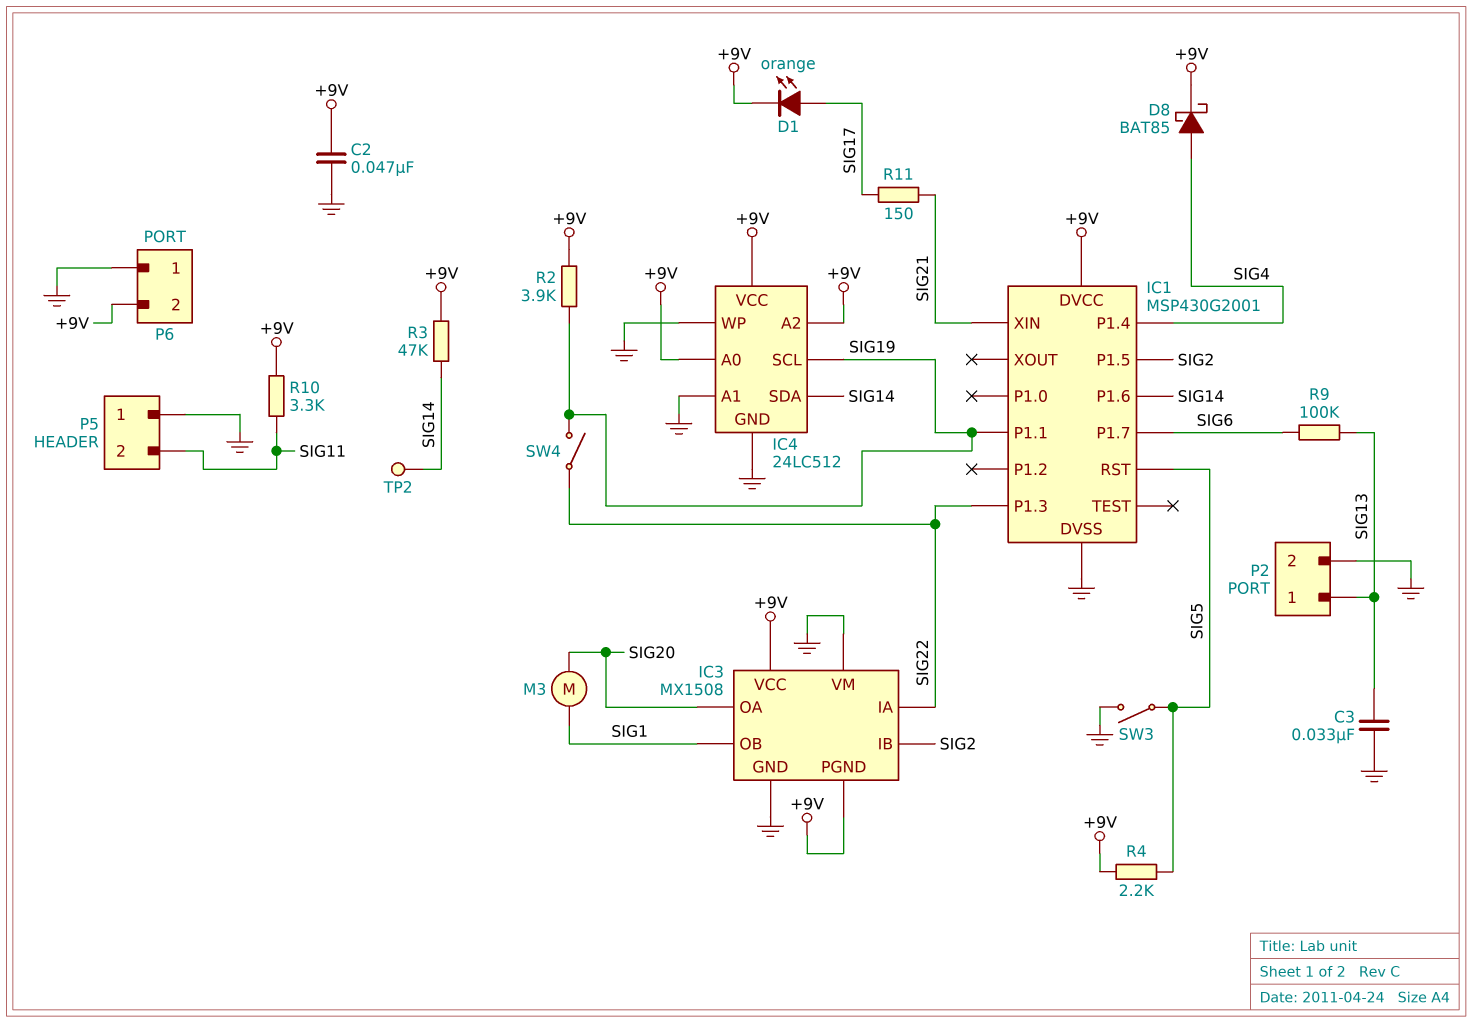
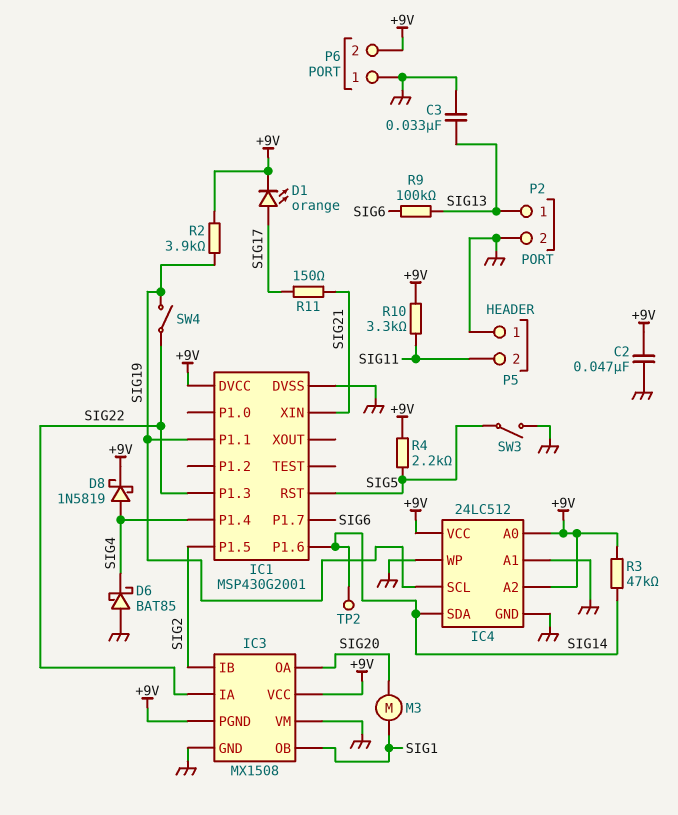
D6: none -> schottky BAT85 (A GND, K SIG4)
D8: schottky BAT85 (A SIG4, K +9V) -> schottky 1N5819 (A SIG4, K +9V)

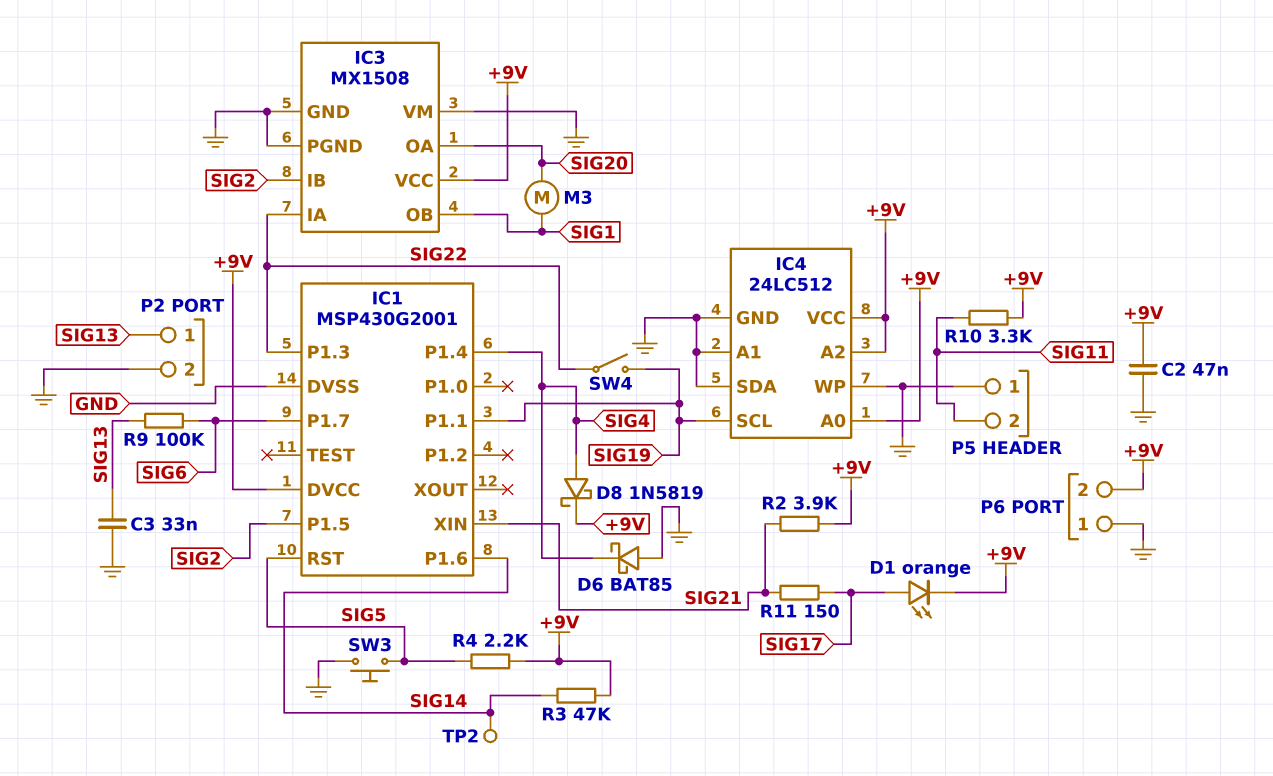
IC3 pin PGND: +9V -> GND
IC4 pin SDA: SIG14 -> GND
R2: 3.9k (+9V, SIG19) -> 3.9k (+9V, SIG21)
SW3: switch (GND, SIG5) -> button (GND, SIG5)

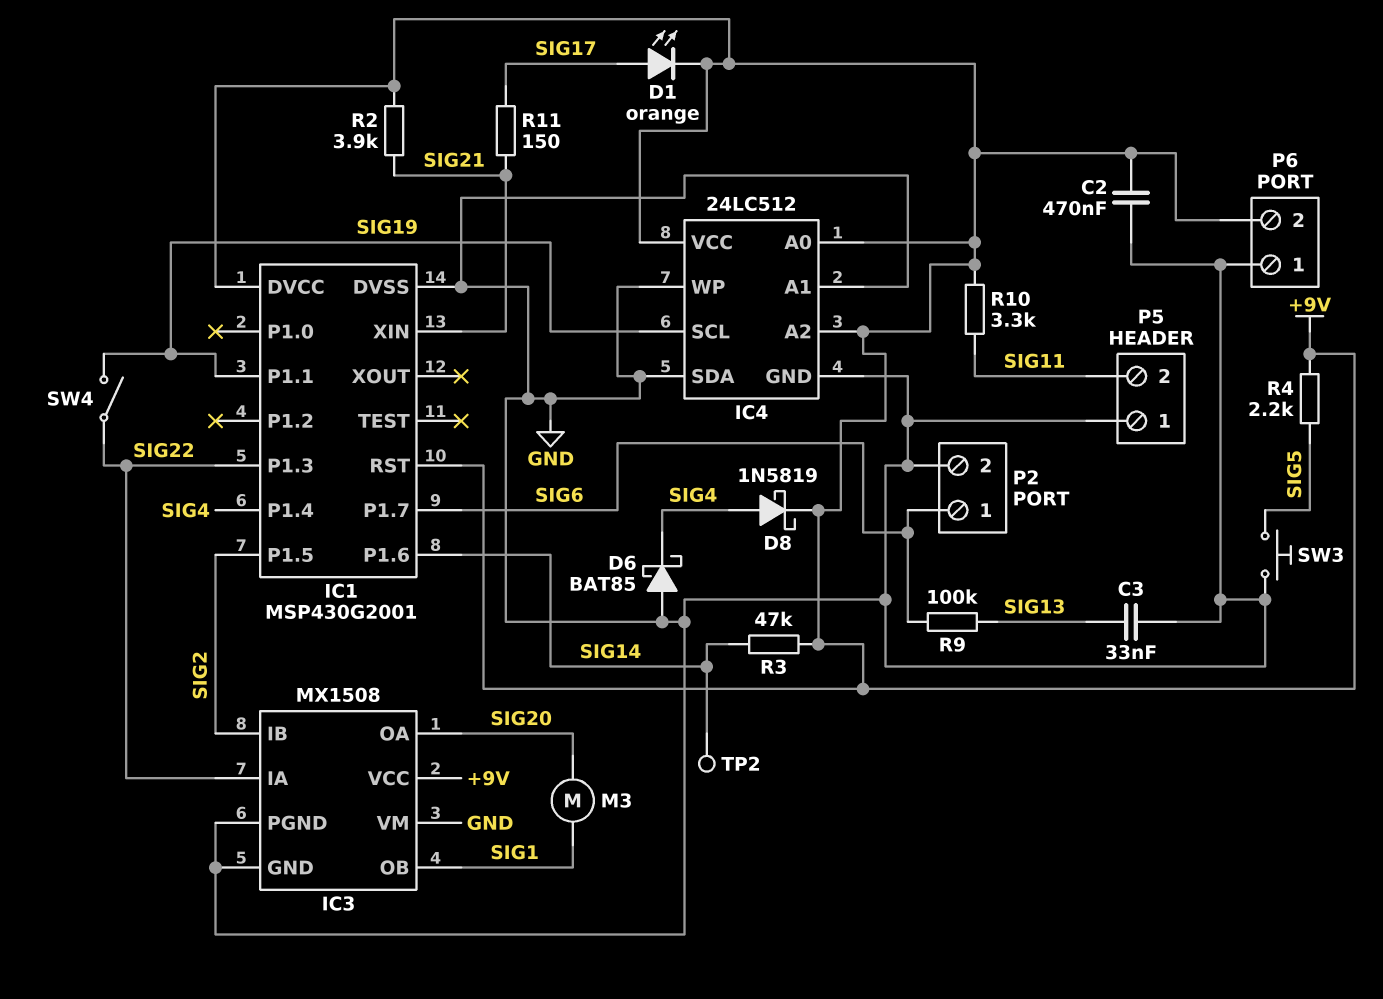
C2: 47nF (+9V, GND) -> 470nF (+9V, GND)
IC1 pin RST: SIG5 -> +9V
P2 pin 1: SIG13 -> SIG6

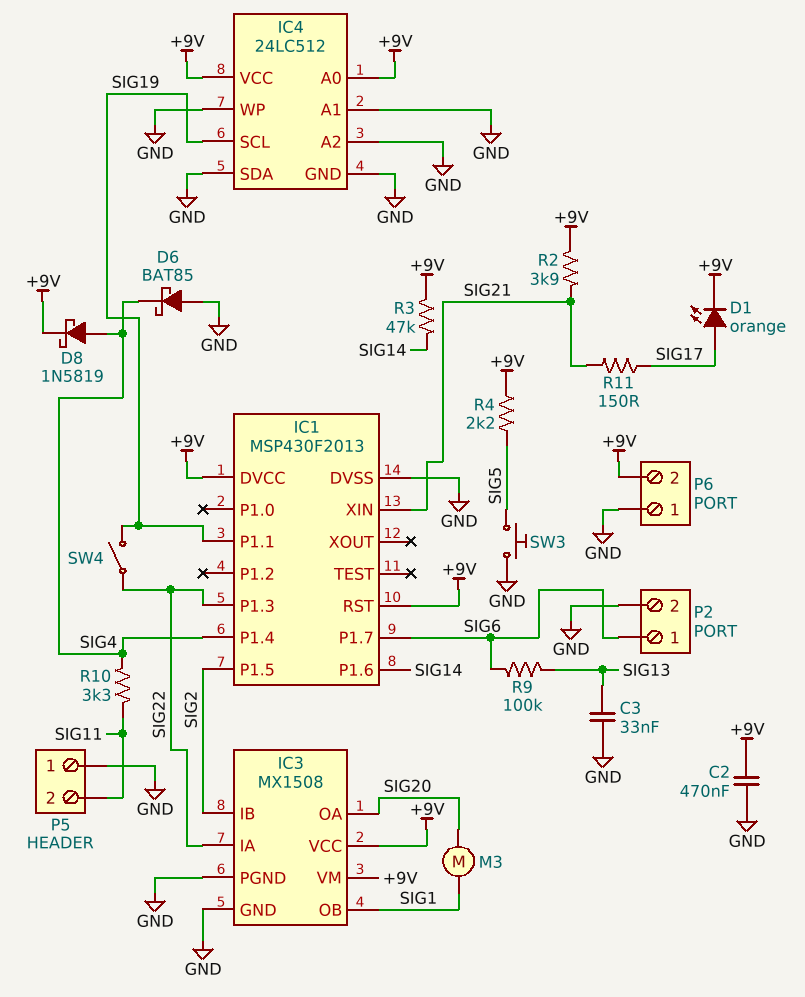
IC1: MSP430G2001 -> MSP430F2013
IC3 pin VM: GND -> +9V
IC4 pin A2: +9V -> GND
R10: 3.3k (+9V, SIG11) -> 3.3k (SIG4, SIG11)
TP2: test point (SIG14) -> none

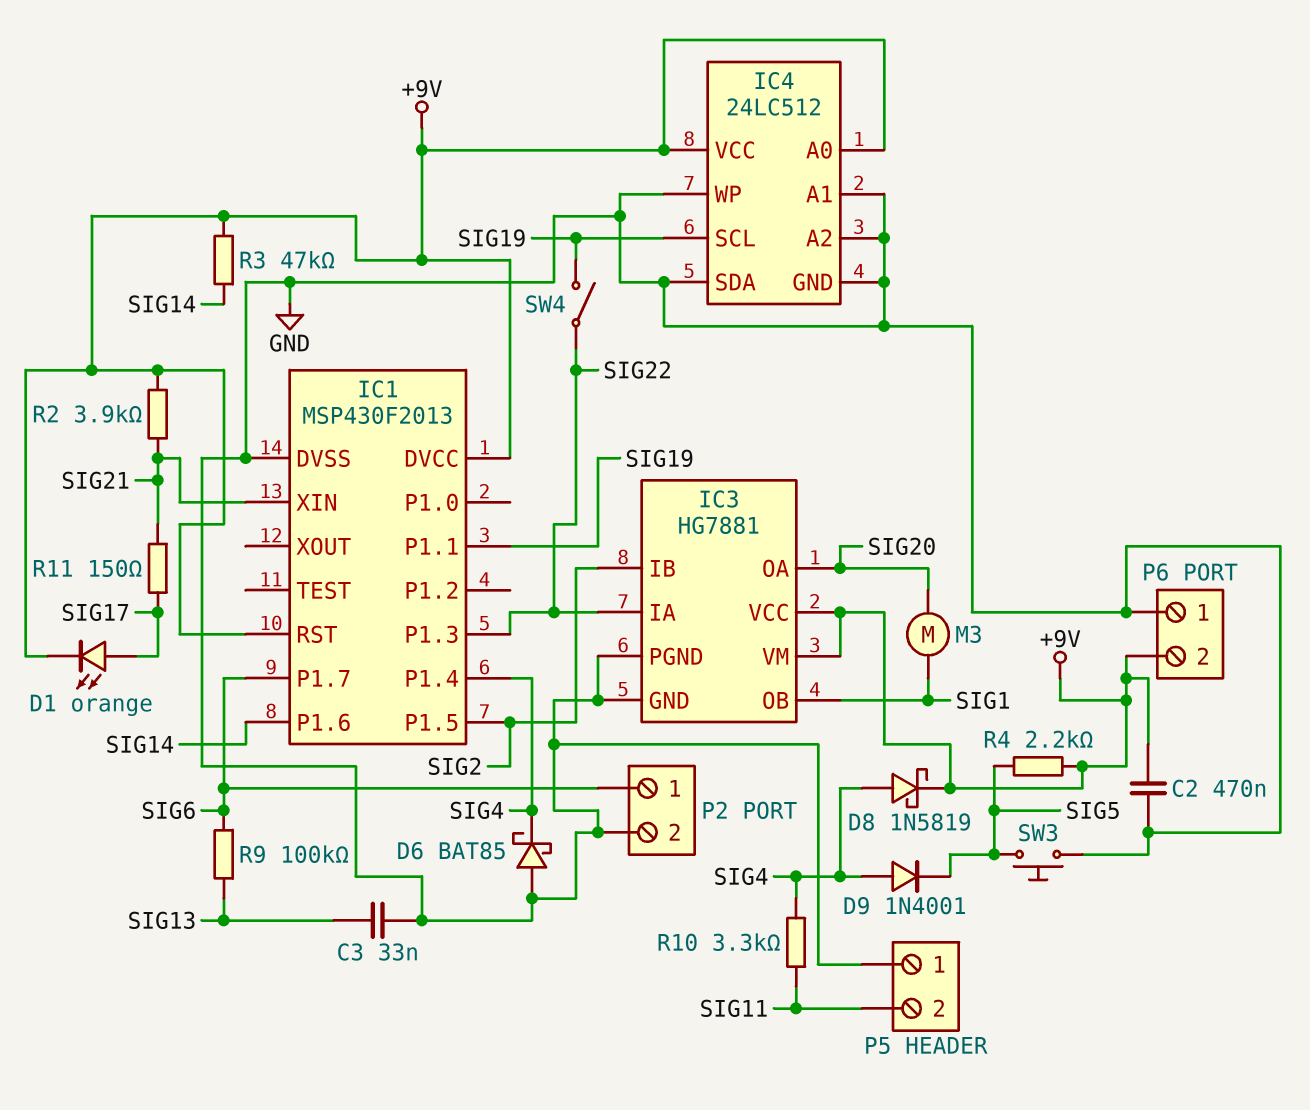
D9: none -> diode 1N4001 (A SIG4, K SIG5)
IC3: MX1508 -> HG7881

